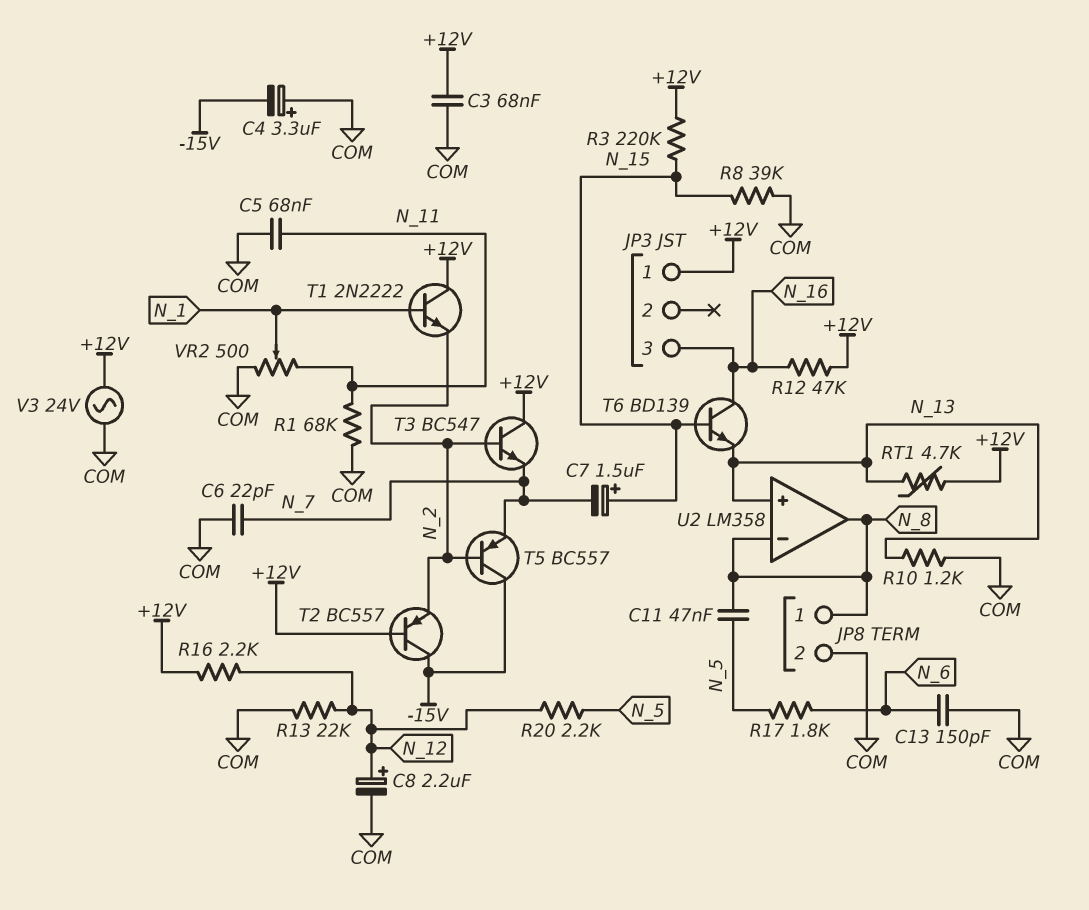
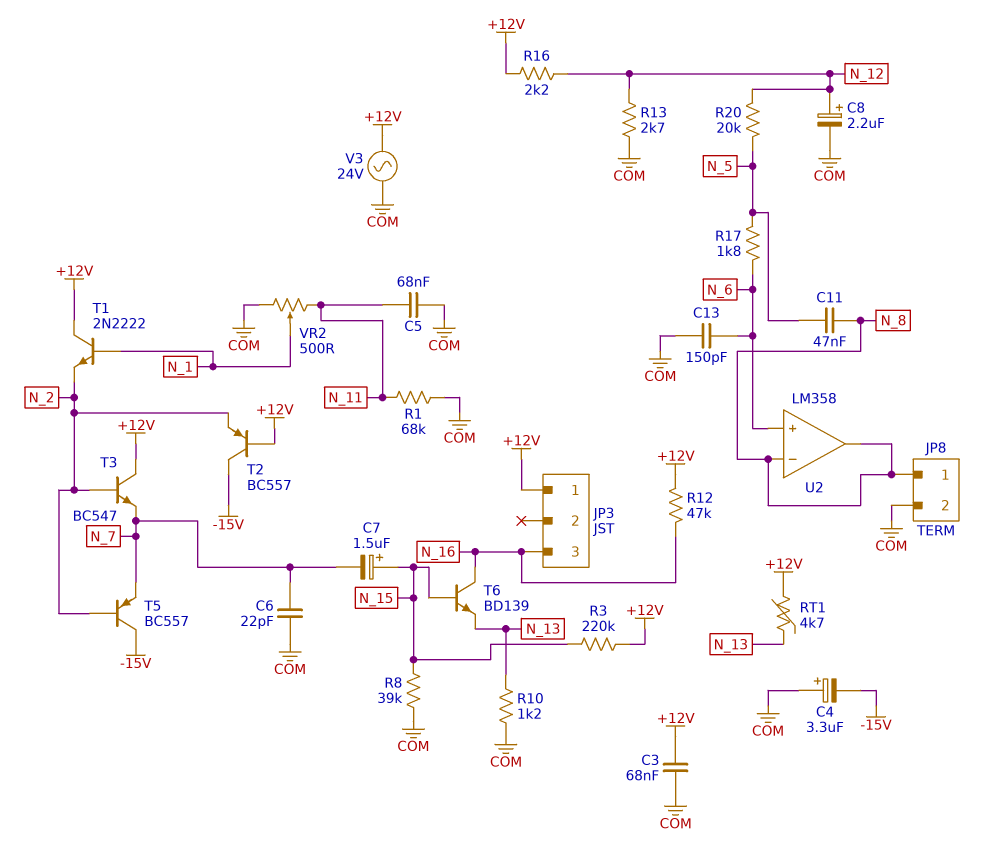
R13: 22k (COM, N_12) -> 2.7k (COM, N_12)
R20: 2.2k (N_5, N_12) -> 20k (N_5, N_12)
U2 pin in+: N_13 -> N_6

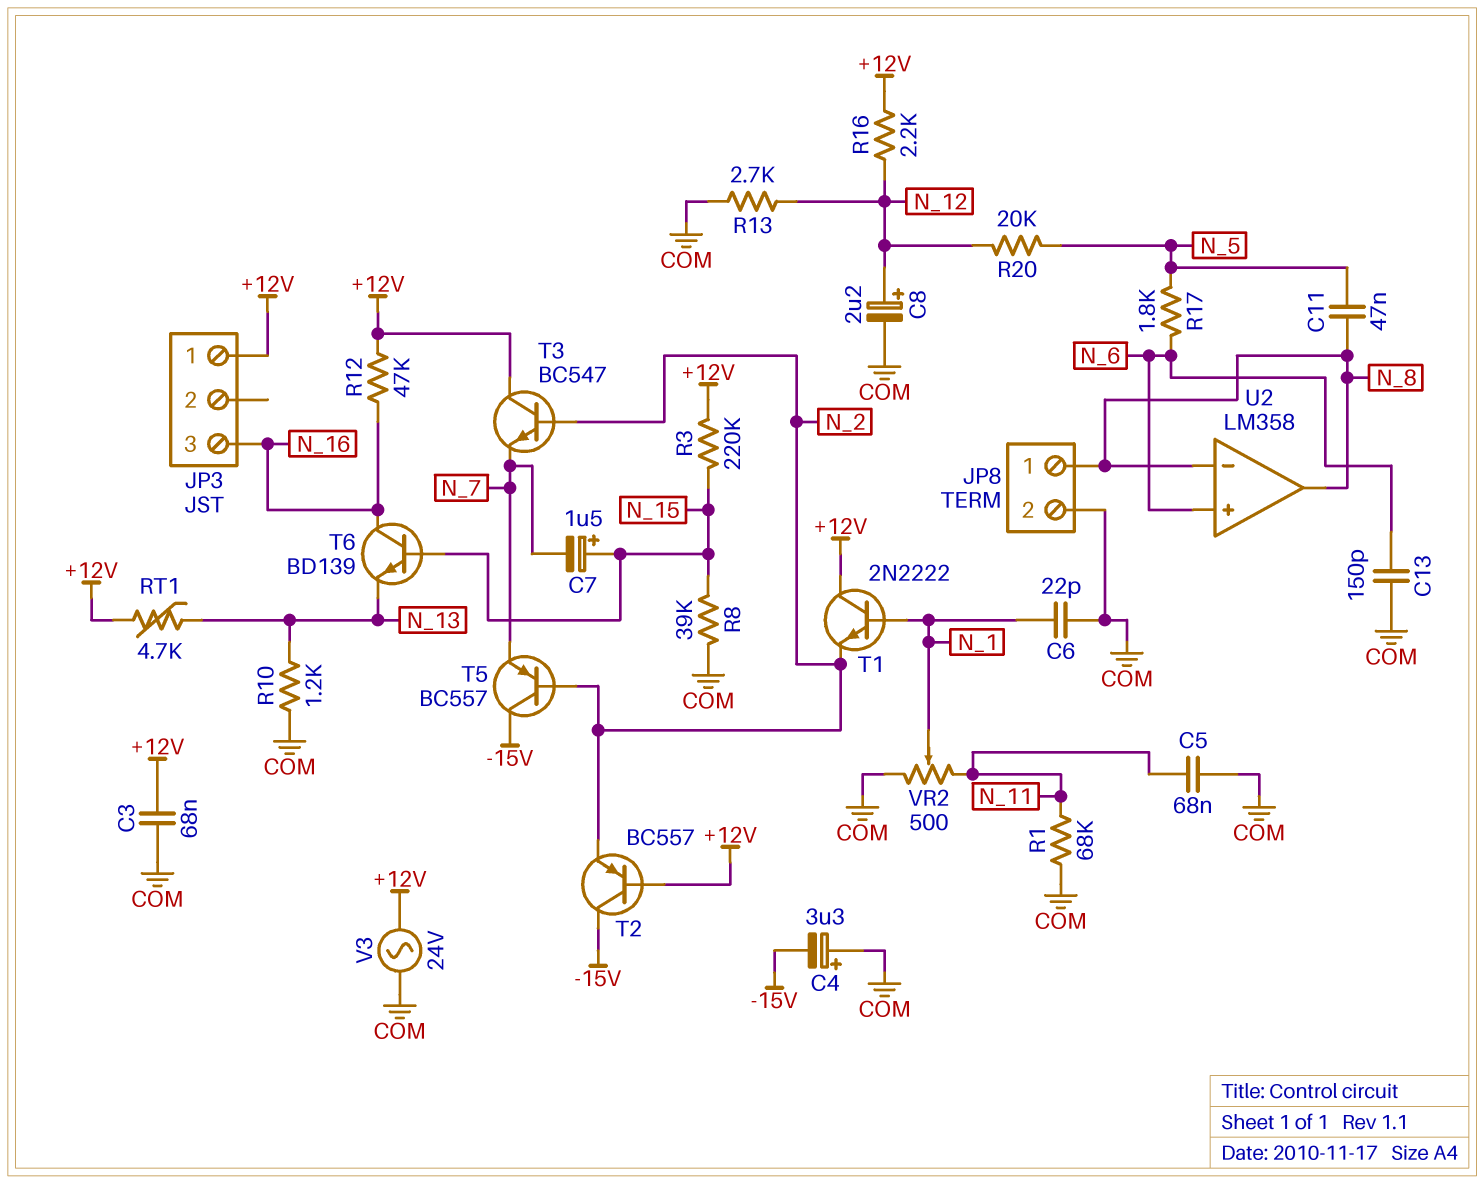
C6: 22pF (COM, N_7) -> 22pF (COM, N_1)

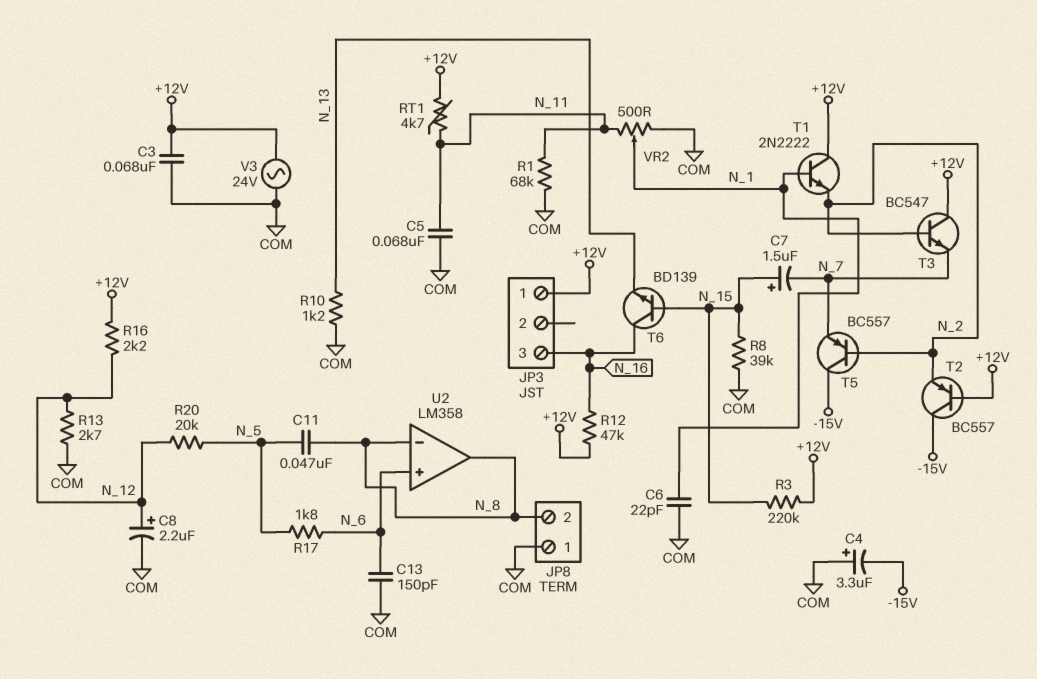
JP8 pin 1: N_8 -> COM
JP8 pin 2: COM -> N_8
RT1: 4.7k (+12V, N_13) -> 4.7k (+12V, N_11)

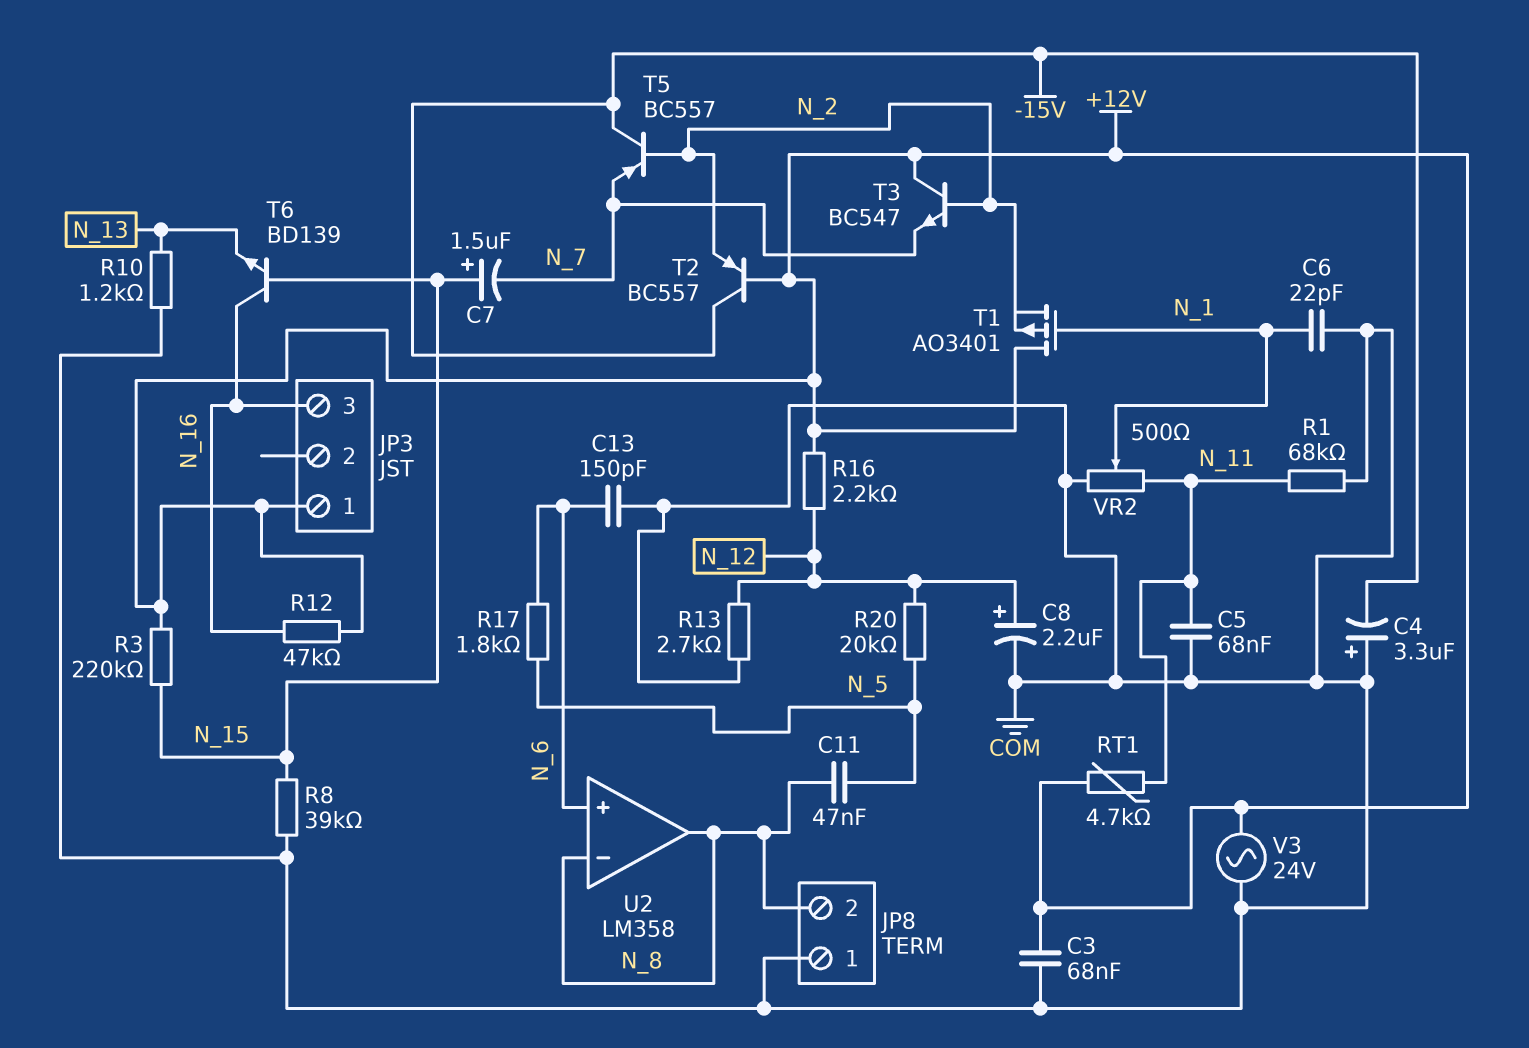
T1: NPN 2N2222 (B N_1, C +12V, E N_2) -> PMOS AO3401 (G N_1, D +12V, S N_2)

